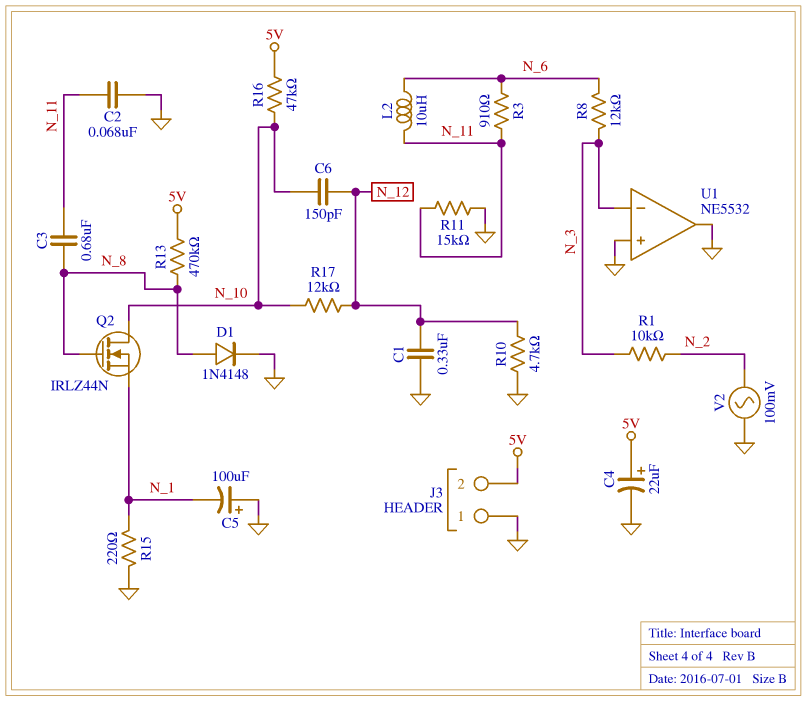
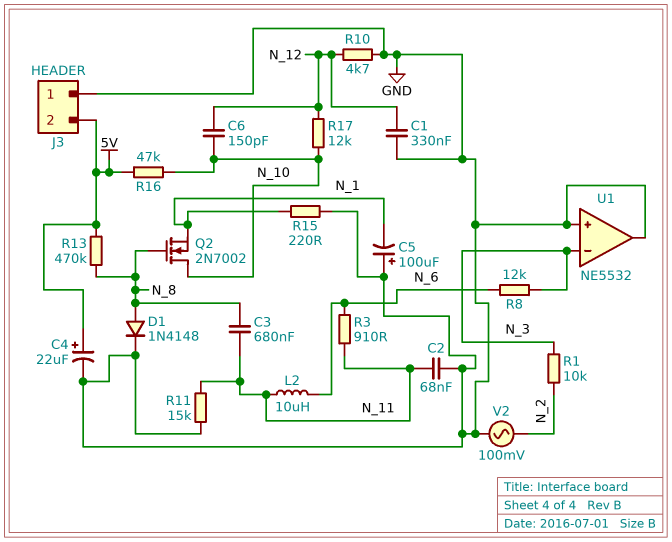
Q2: NMOS IRLZ44N (G N_8, D N_10, S N_1) -> NMOS 2N7002 (G N_8, D N_10, S N_1)

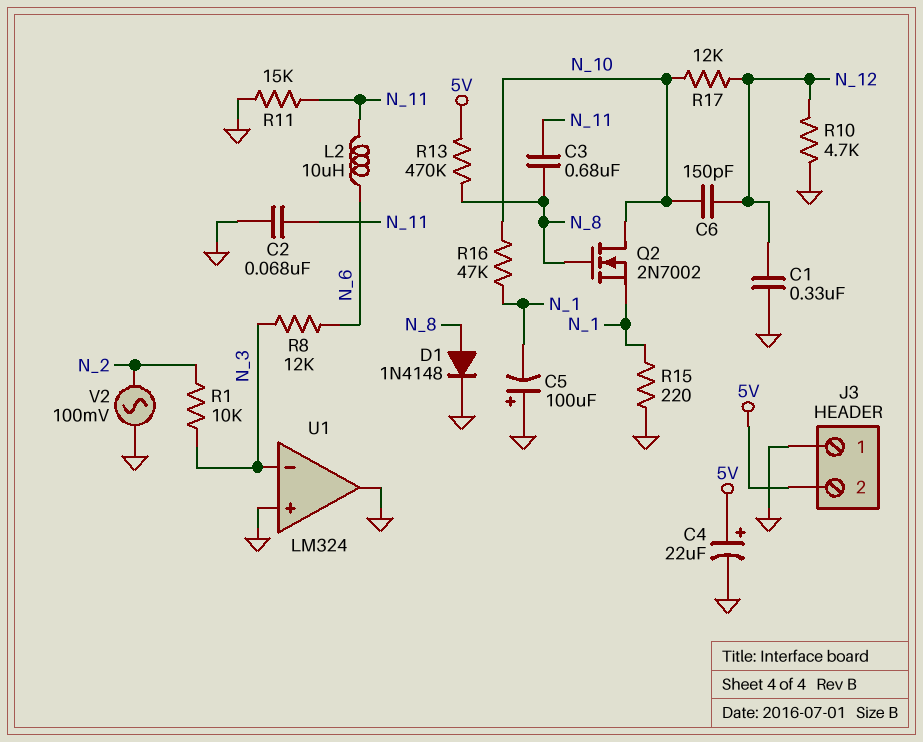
R3: 910 (N_6, N_11) -> none
R16: 47k (5V, N_10) -> 47k (N_1, N_10)
U1: NE5532 -> LM324

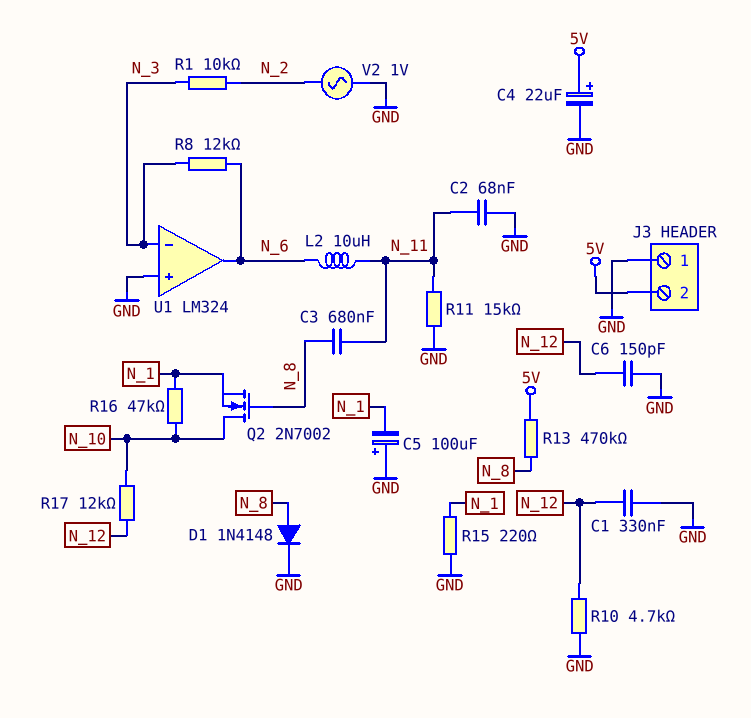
C6: 150pF (N_10, N_12) -> 150pF (GND, N_12)
U1 pin out: GND -> N_6
V2: AC 100mV (GND, N_2) -> AC 1V (GND, N_2)

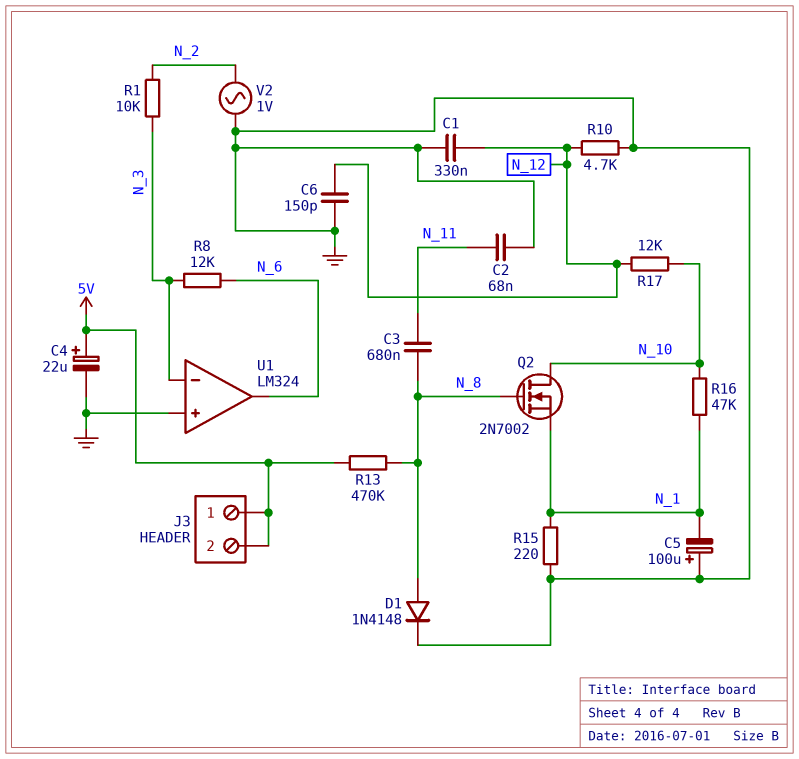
J3 pin 1: GND -> 5V
L2: 10uH (N_6, N_11) -> none
R11: 15k (GND, N_11) -> none

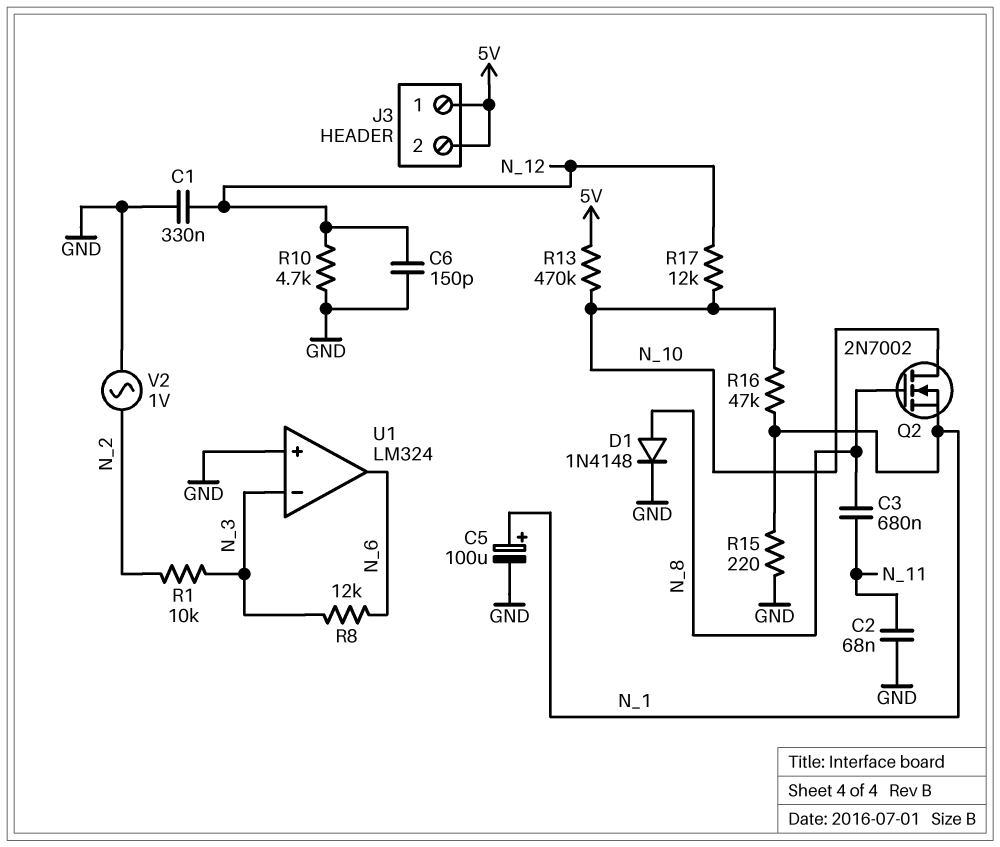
C4: 22uF (plus 5V, minus GND) -> none
C5: 100uF (plus GND, minus N_1) -> 100uF (plus N_1, minus GND)
R13: 470k (5V, N_8) -> 470k (5V, N_10)

